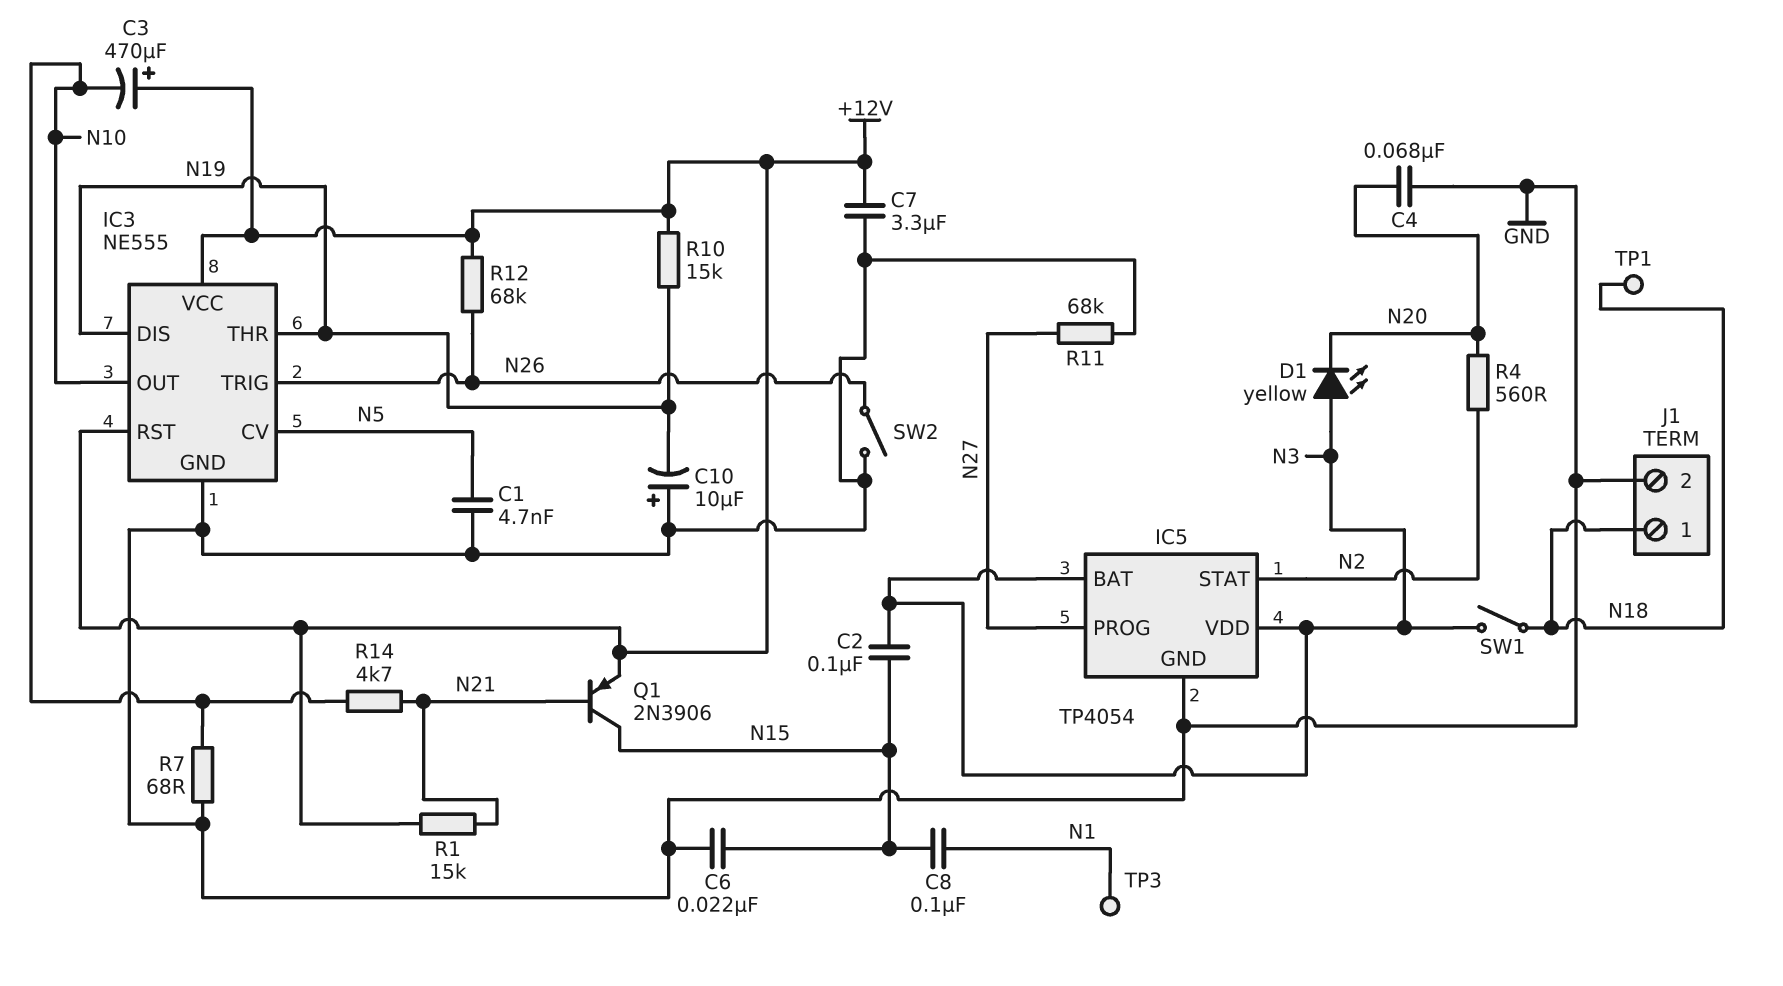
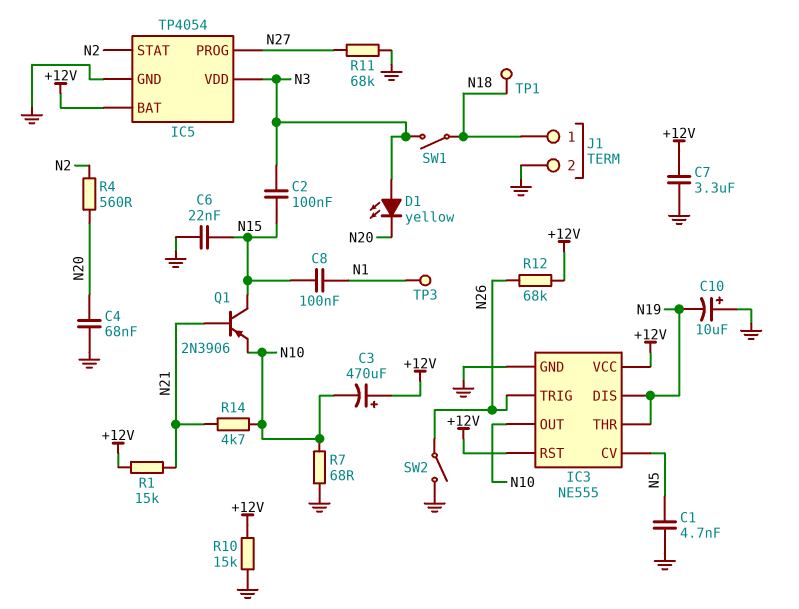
IC5 pin BAT: N3 -> +12V
Q1: PNP 2N3906 (B N21, C N15, E +12V) -> PNP 2N3906 (B N21, C N15, E N10)
R10: 15k (+12V, N19) -> 15k (+12V, GND)

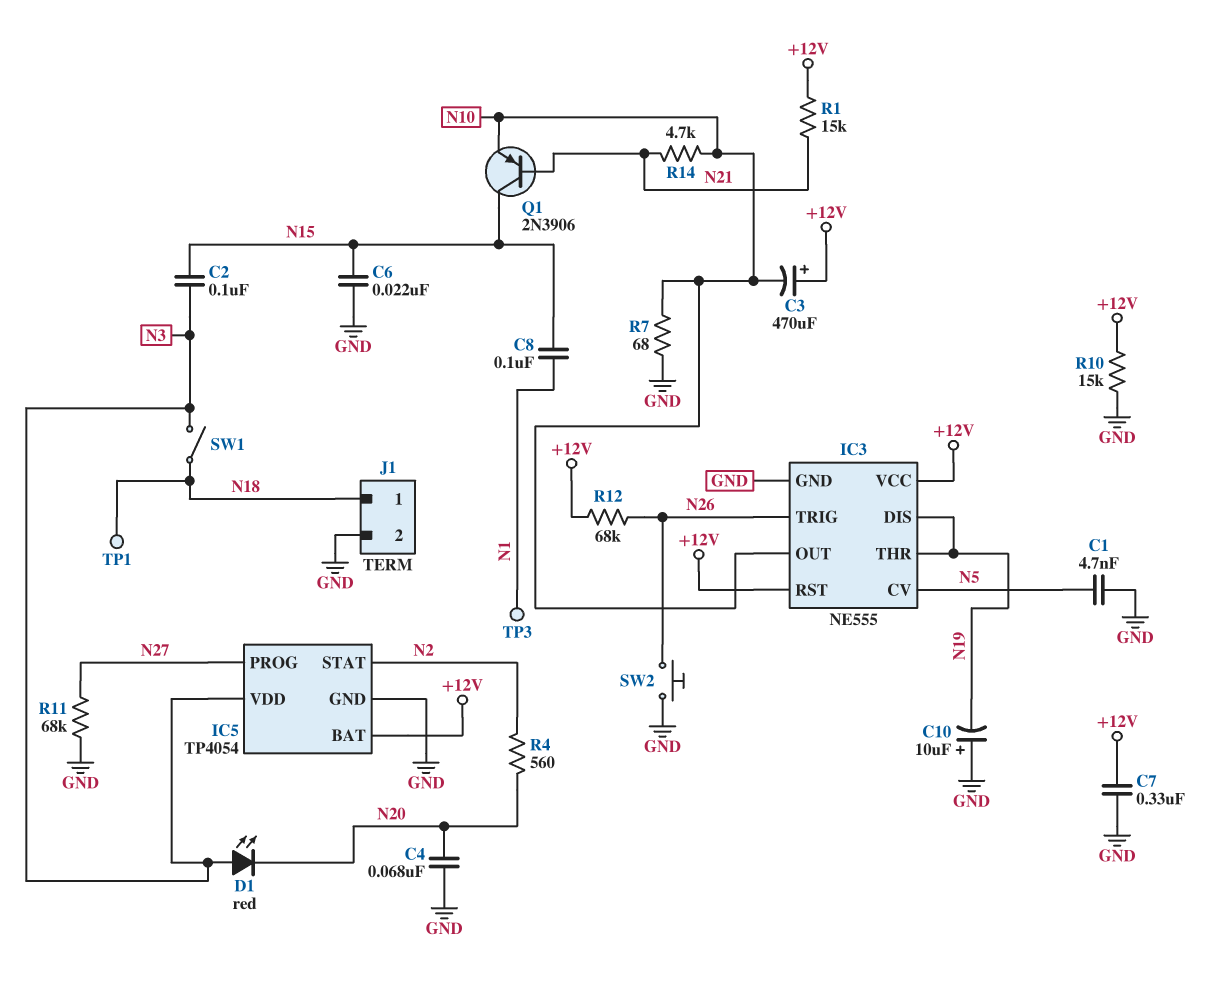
C7: 3.3uF (+12V, GND) -> 330nF (+12V, GND)
D1: LED yellow (A N3, K N20) -> LED red (A N3, K N20)
SW2: switch (GND, N26) -> button (GND, N26)

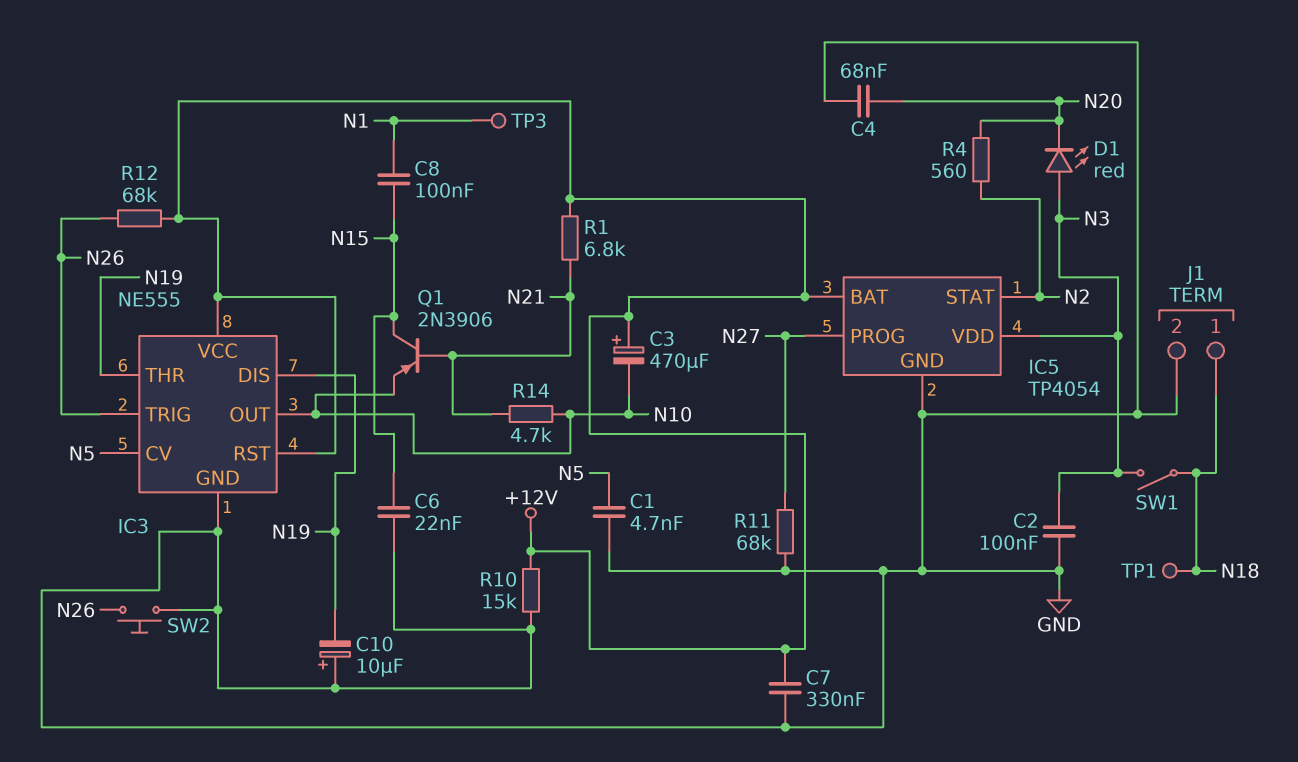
C2: 100nF (N3, N15) -> 100nF (GND, N3)
R1: 15k (+12V, N21) -> 6.8k (+12V, N21)
R7: 68 (GND, N10) -> none

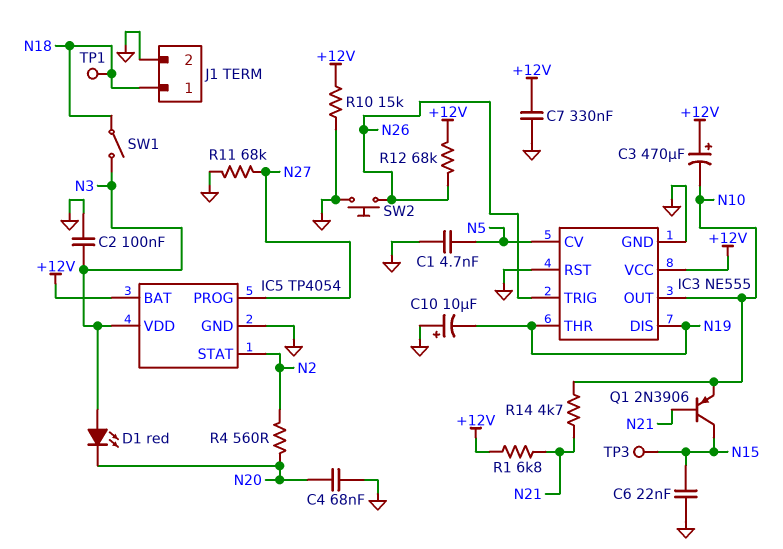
C8: 100nF (N1, N15) -> none
IC3 pin RST: +12V -> GND
TP3: test point (N1) -> test point (N15)

